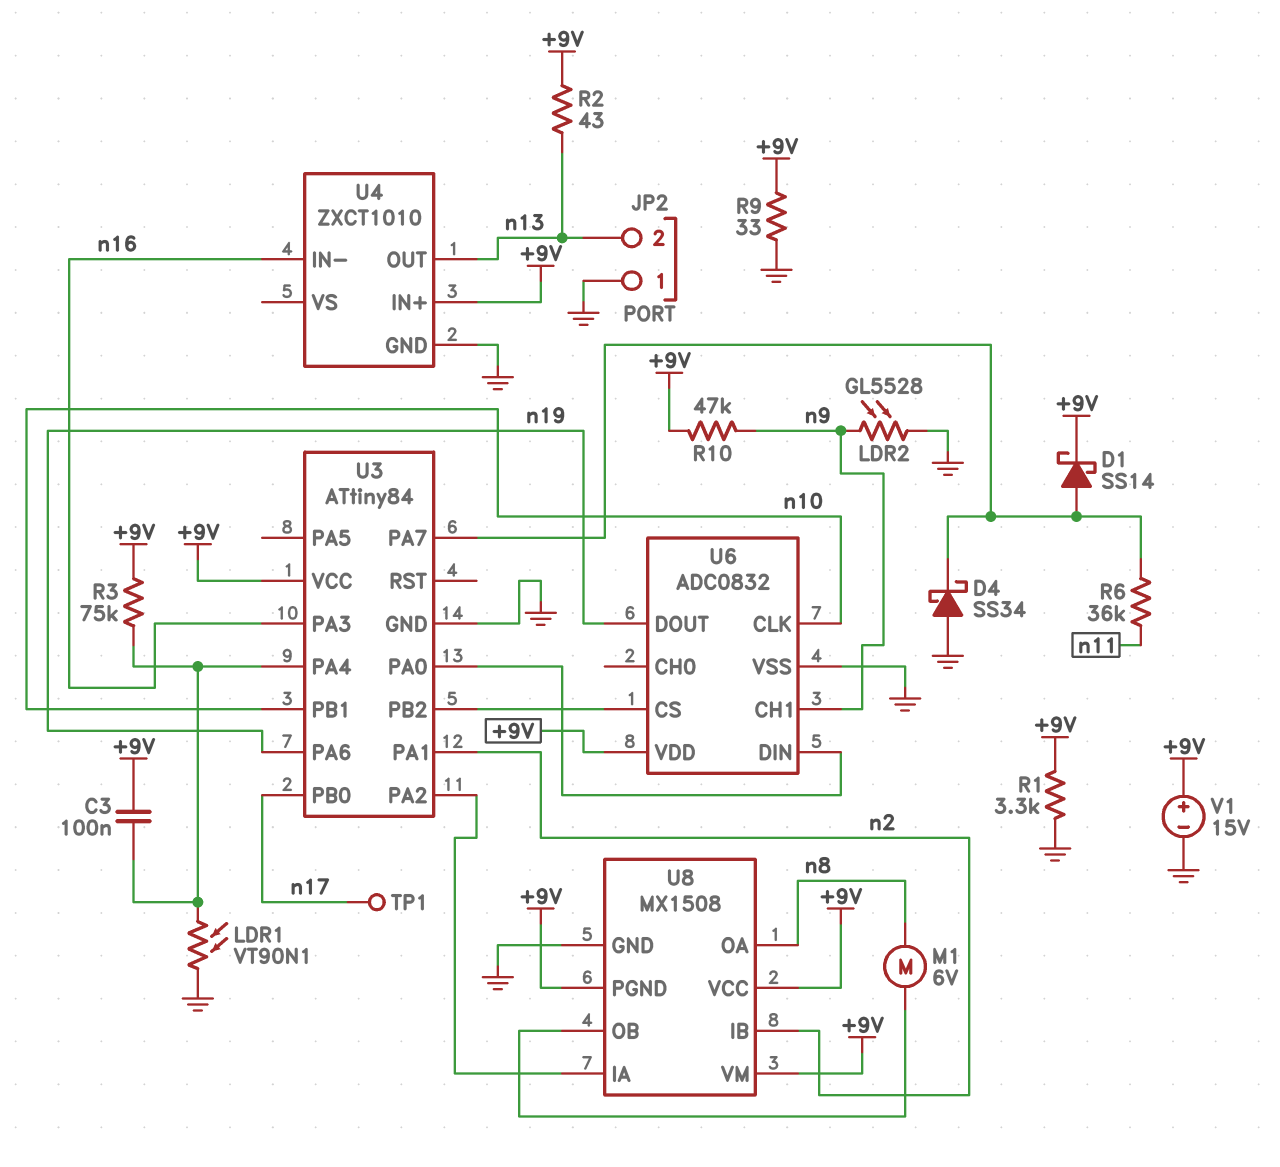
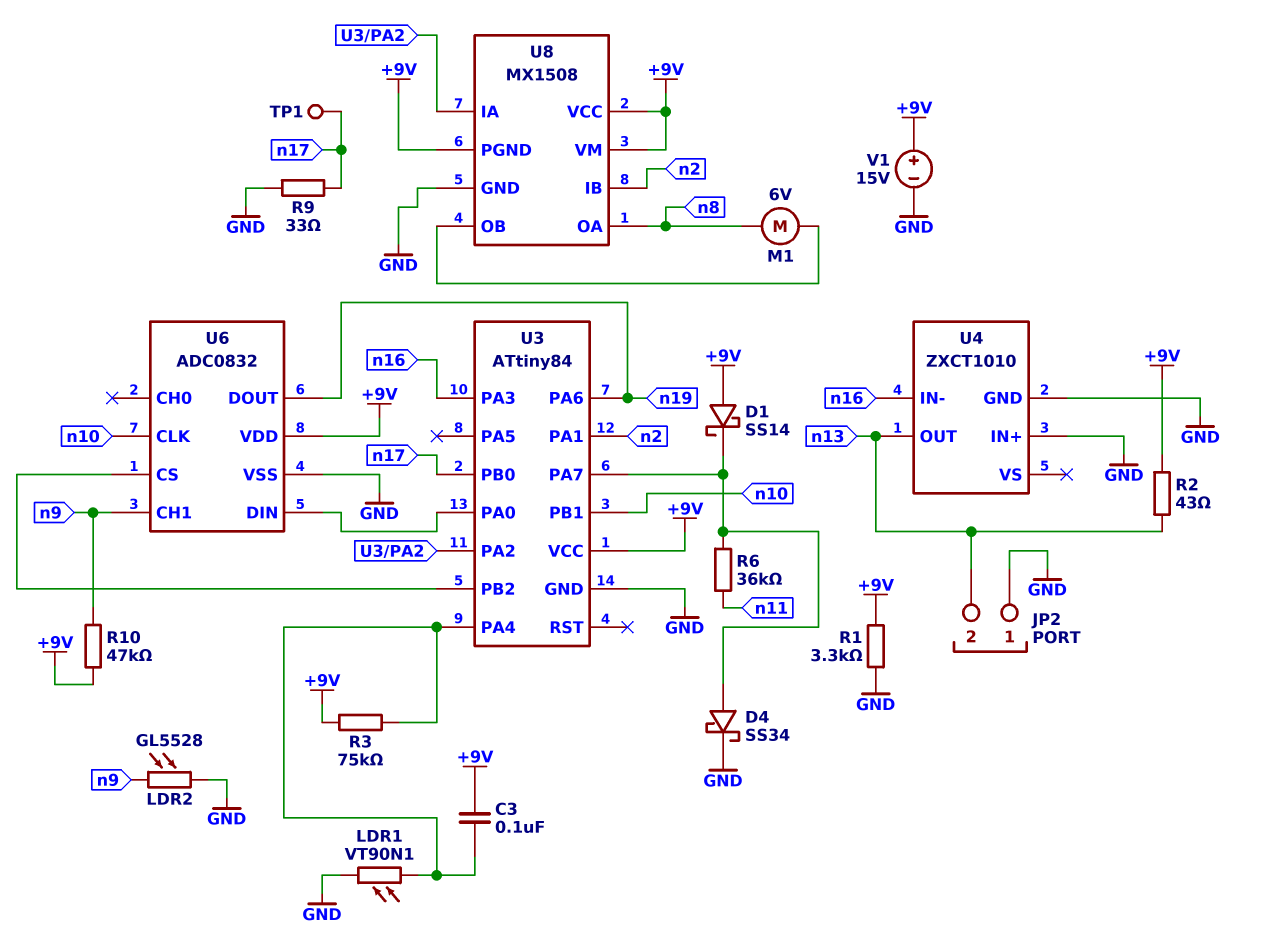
D1: schottky SS14 (A U3/PA7, K +9V) -> schottky SS14 (A +9V, K U3/PA7)
D4: schottky SS34 (A GND, K U3/PA7) -> schottky SS34 (A U3/PA7, K GND)
R9: 33 (+9V, GND) -> 33 (GND, n17)
U4 pin IN+: +9V -> GND

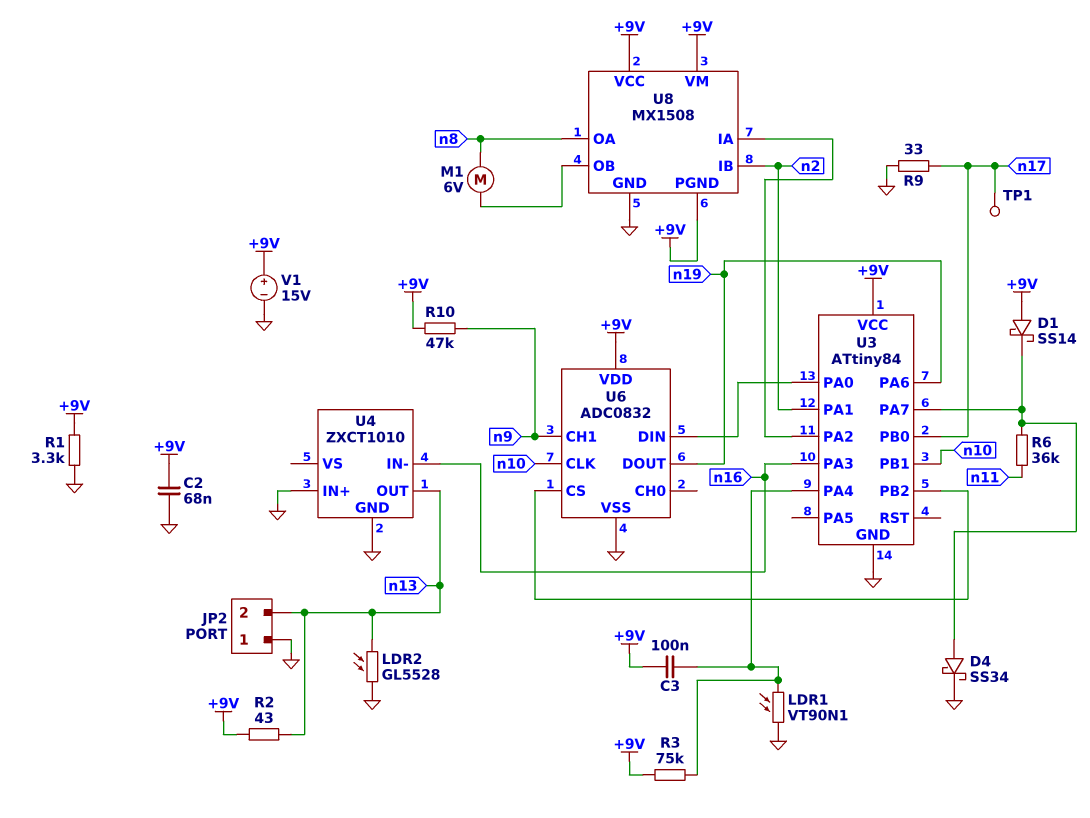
C2: none -> 68nF (+9V, GND)
LDR2: GL5528 (GND, n9) -> GL5528 (GND, n13)

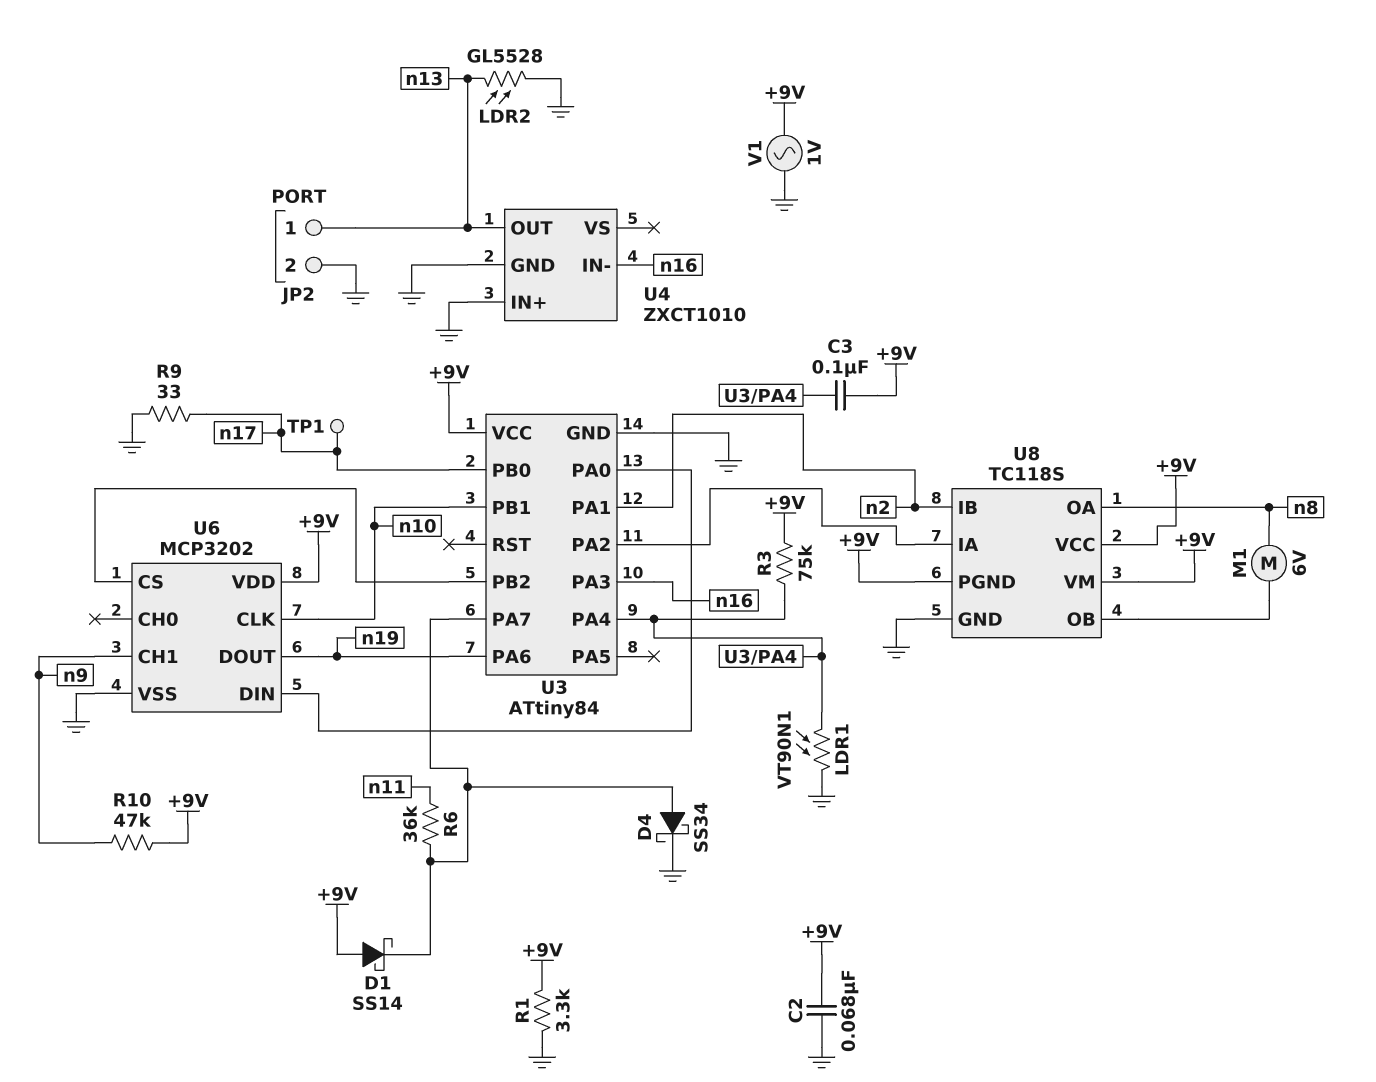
JP2 pin 1: GND -> n13
JP2 pin 2: n13 -> GND
R2: 43 (+9V, n13) -> none
U6: ADC0832 -> MCP3202
U8: MX1508 -> TC118S
V1: 15V (plus +9V, minus GND) -> AC 1V (+9V, GND)

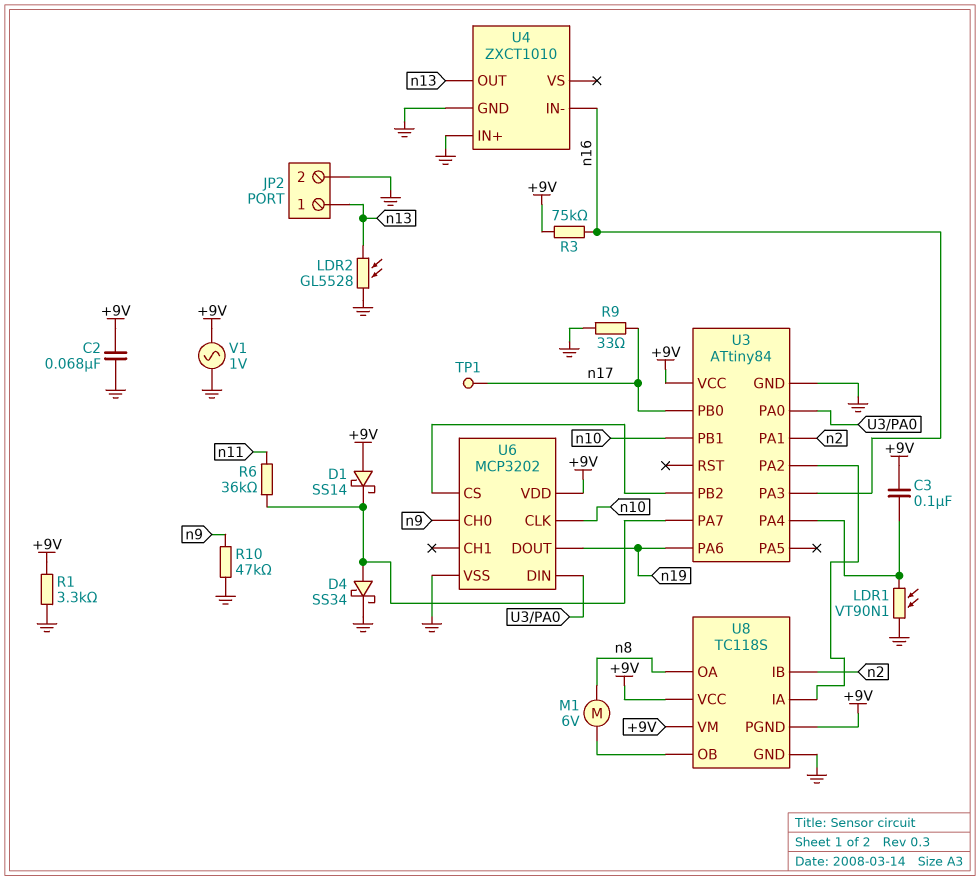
R3: 75k (+9V, U3/PA4) -> 75k (+9V, n16)
R10: 47k (+9V, n9) -> 47k (GND, n9)
U6 pin CH0: none -> n9
U6 pin CH1: n9 -> none

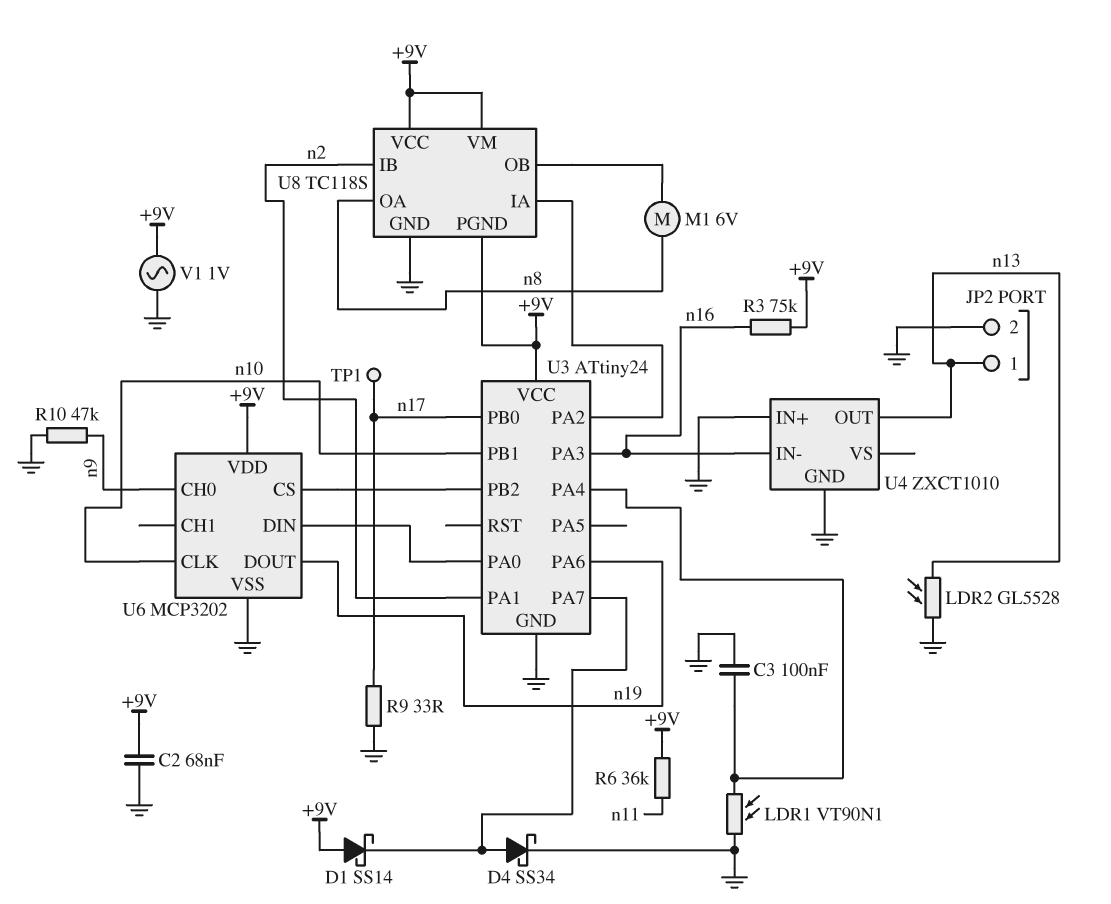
C3: 100nF (+9V, U3/PA4) -> 100nF (GND, U3/PA4)
R1: 3.3k (+9V, GND) -> none
R6: 36k (U3/PA7, n11) -> 36k (+9V, n11)
U3: ATtiny84 -> ATtiny24

